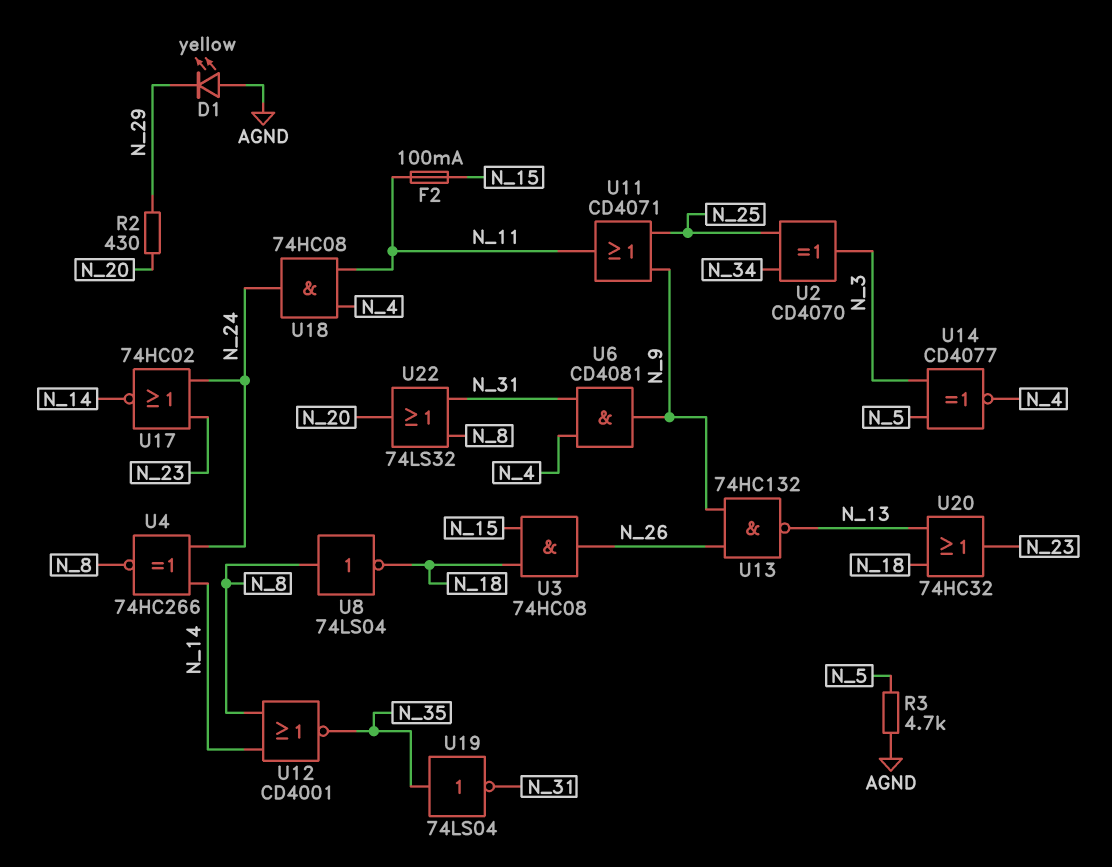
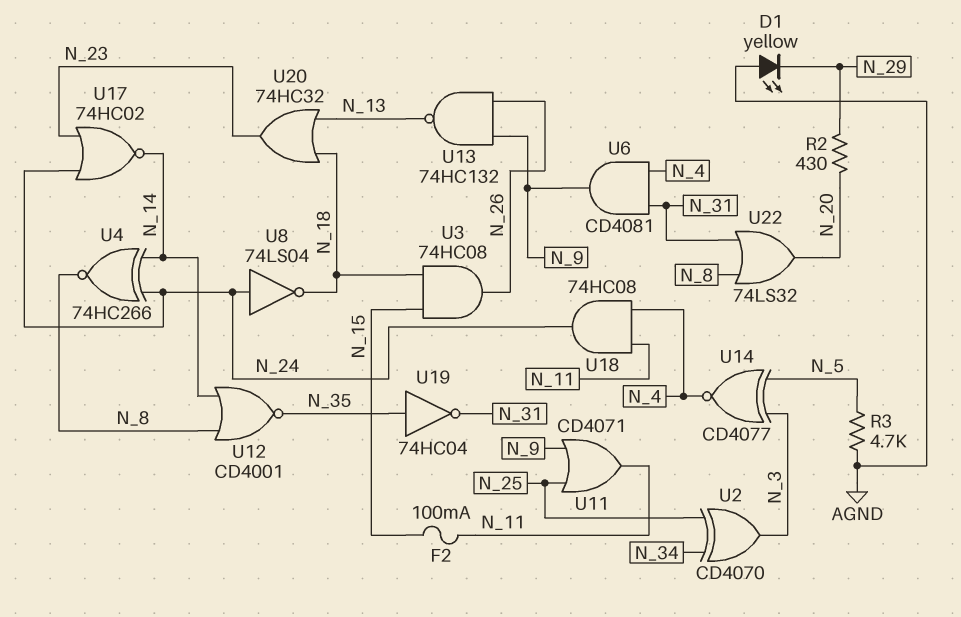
U8: NOT 74LS04 (in N_8, out N_18) -> NOT 74LS04 (in N_24, out N_18)
U19: NOT 74LS04 (in N_35, out N_31) -> NOT 74HC04 (in N_35, out N_31)

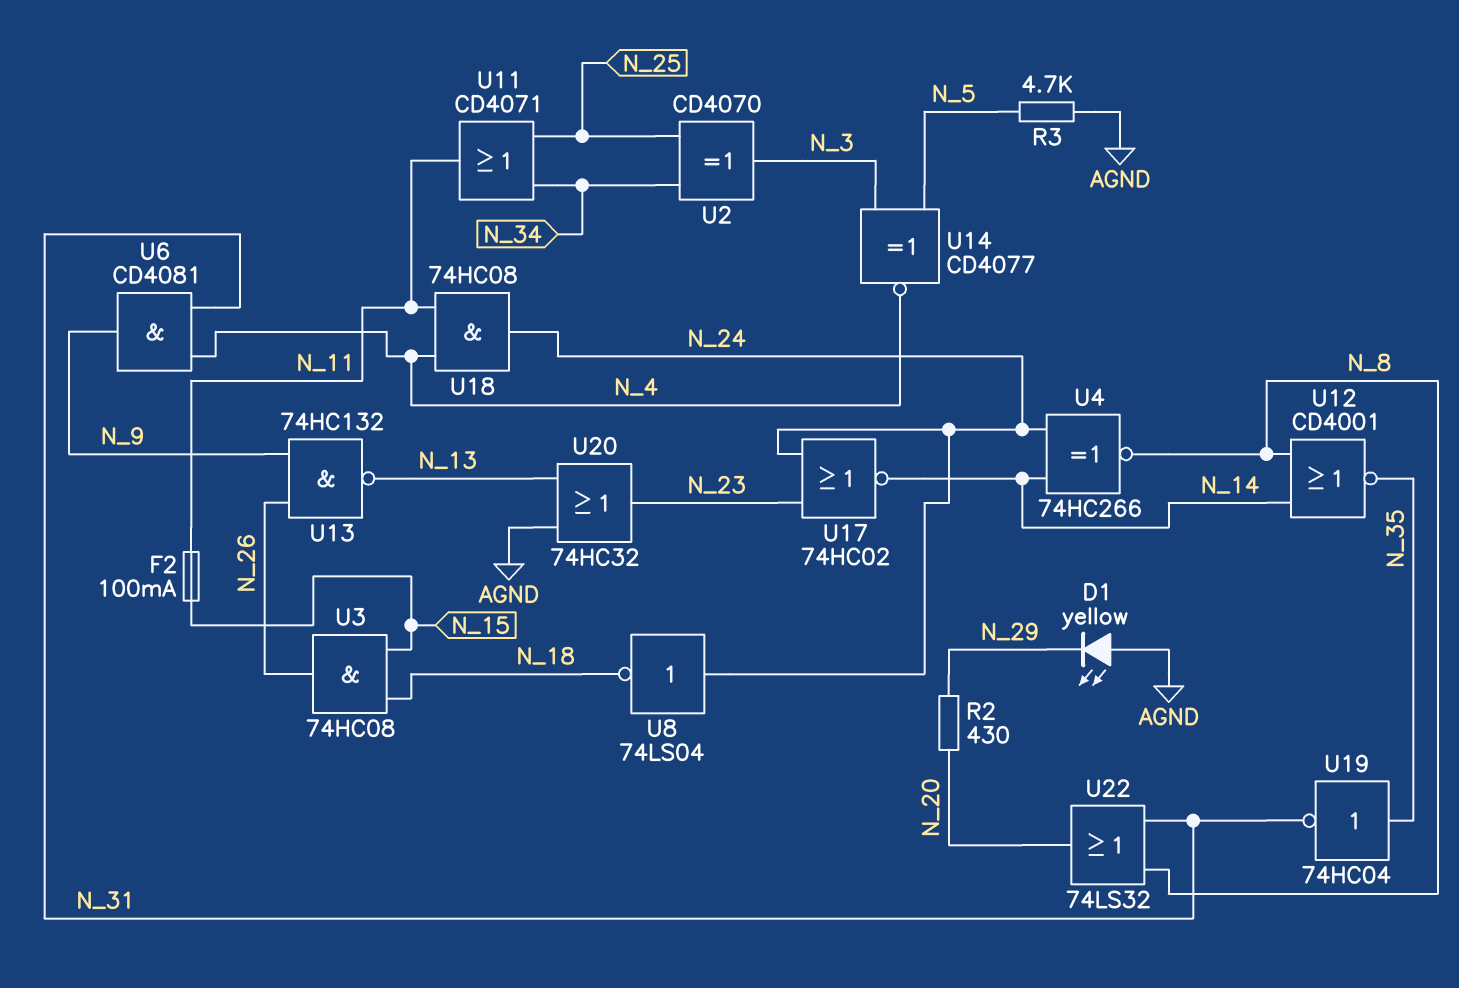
U11: OR CD4071 (in N_9, in N_25, out N_11) -> OR CD4071 (in N_25, in N_34, out N_11)
U20: OR 74HC32 (in N_13, in N_18, out N_23) -> OR 74HC32 (in AGND, in N_13, out N_23)

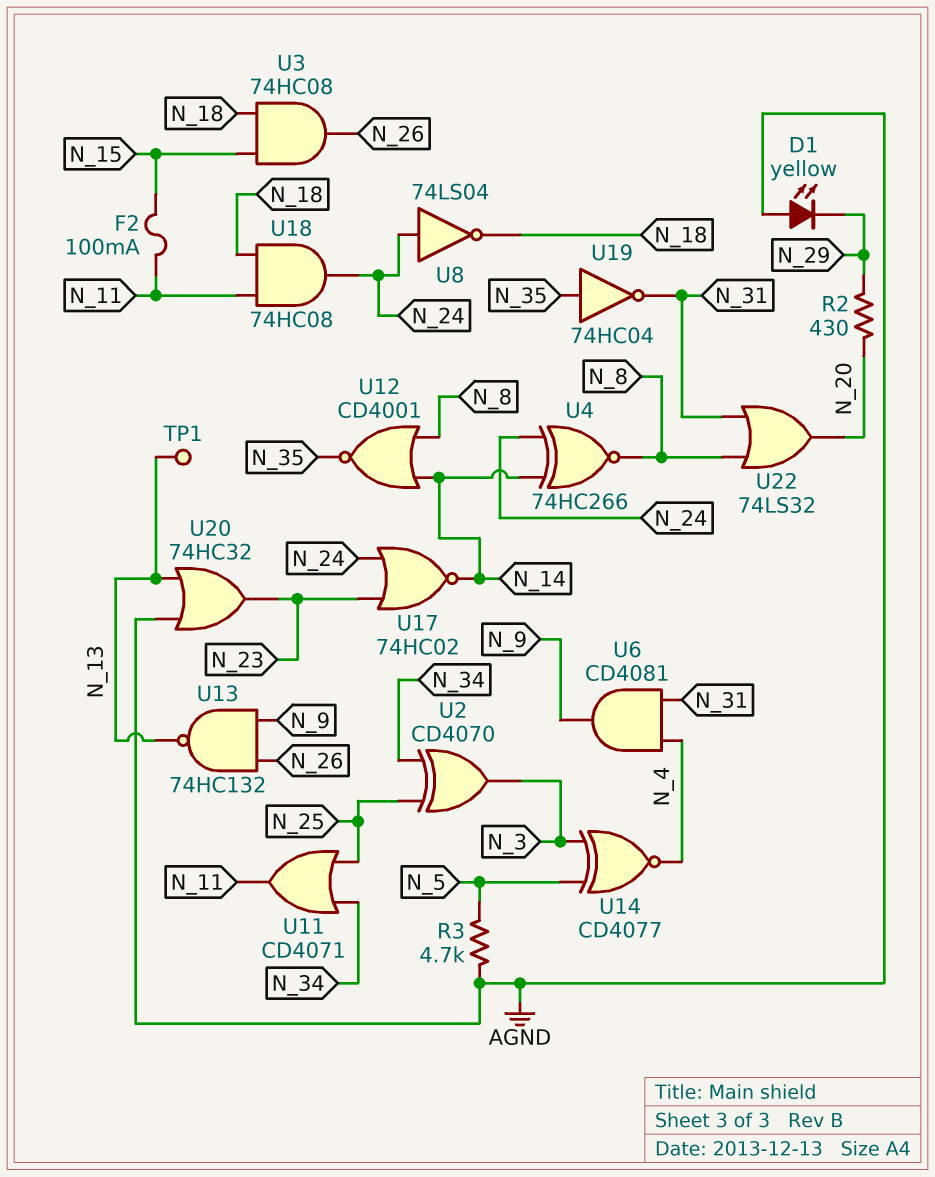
TP1: none -> test point (N_13)
U18: AND 74HC08 (in N_4, in N_11, out N_24) -> AND 74HC08 (in N_11, in N_18, out N_24)

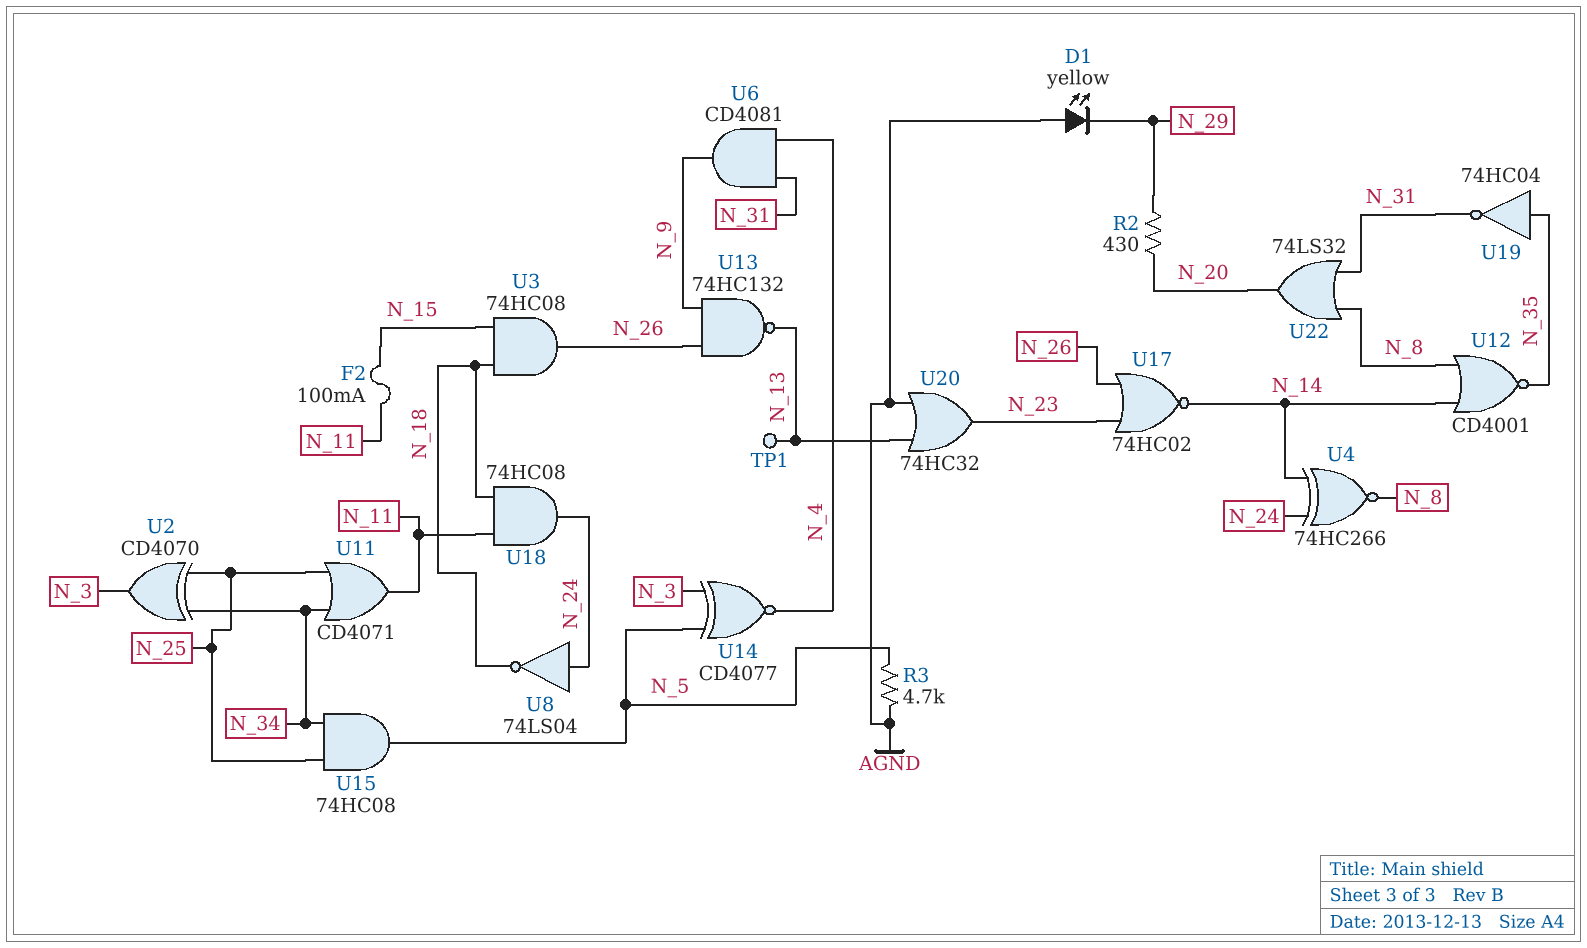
U15: none -> AND 74HC08 (in N_25, in N_34, out N_5)
U17: NOR 74HC02 (in N_23, in N_24, out N_14) -> NOR 74HC02 (in N_23, in N_26, out N_14)

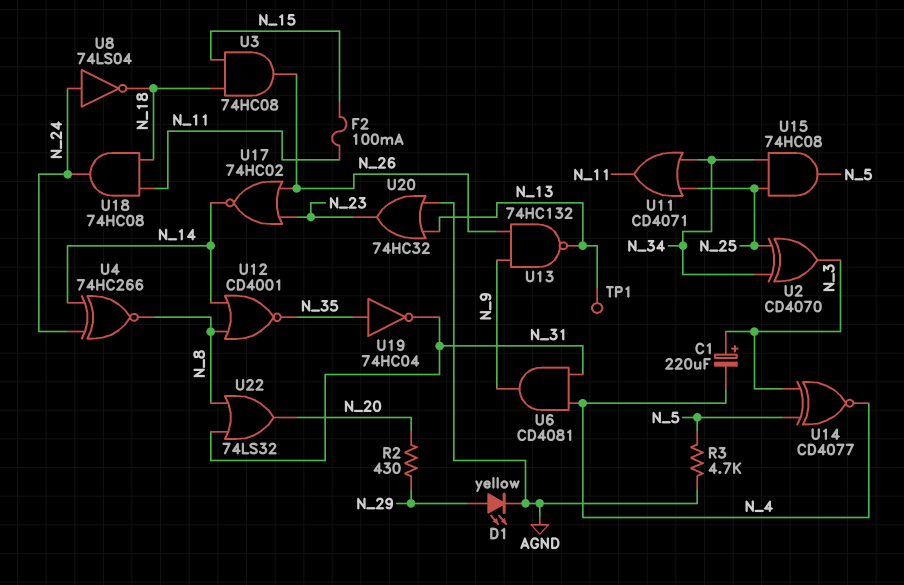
C1: none -> 220uF (plus N_3, minus N_4)
D1: LED yellow (A AGND, K N_29) -> LED yellow (A N_29, K AGND)

